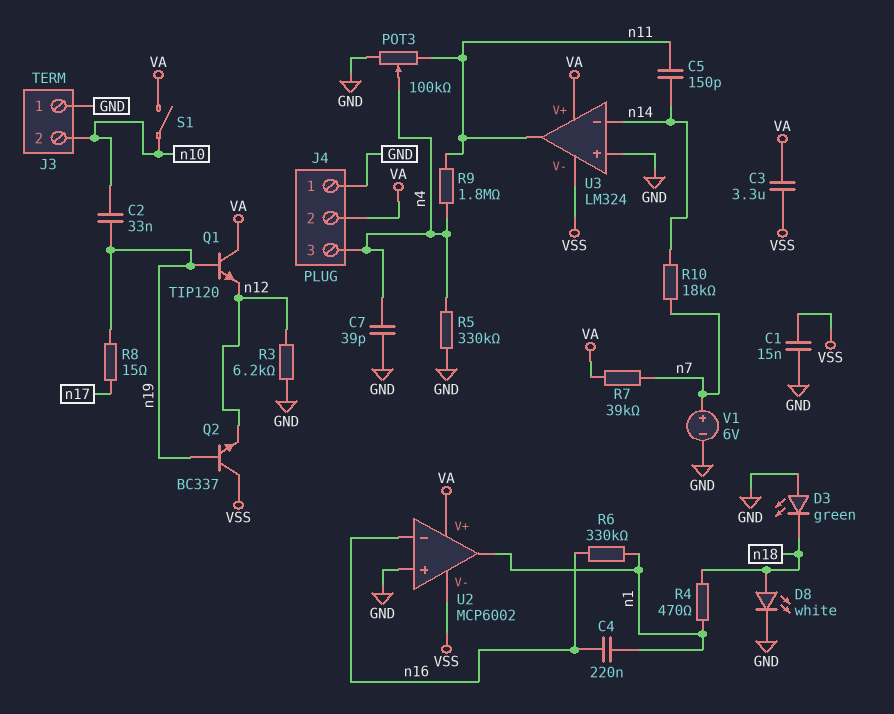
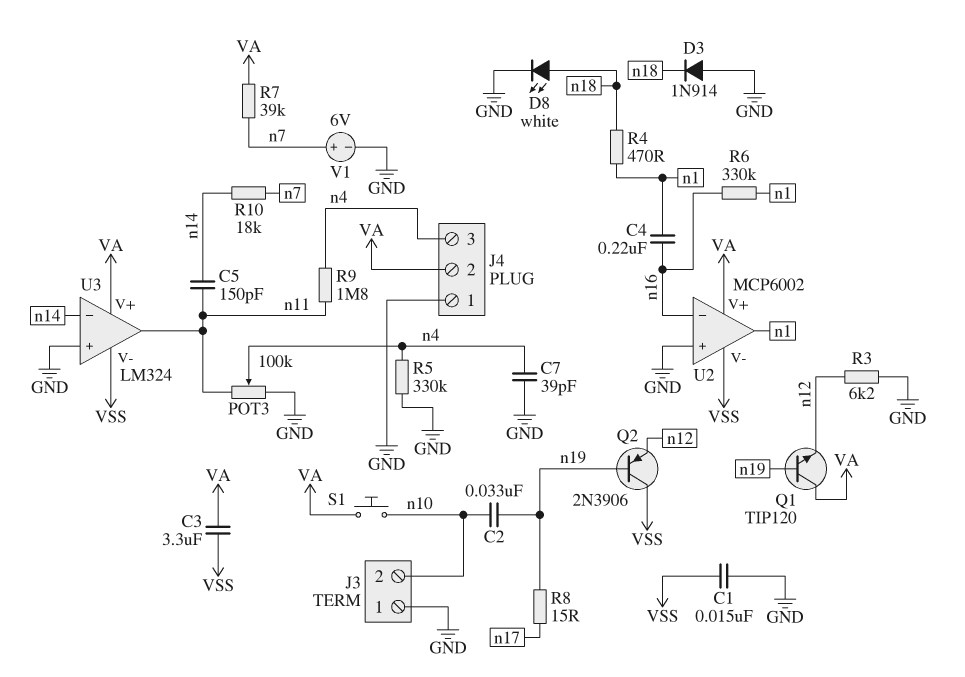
D3: LED green (A GND, K n18) -> diode 1N914 (A GND, K n18)
Q2: NPN BC337 (B n19, C VSS, E n12) -> PNP 2N3906 (B n19, C VSS, E n12)
S1: switch (VA, n10) -> button (VA, n10)

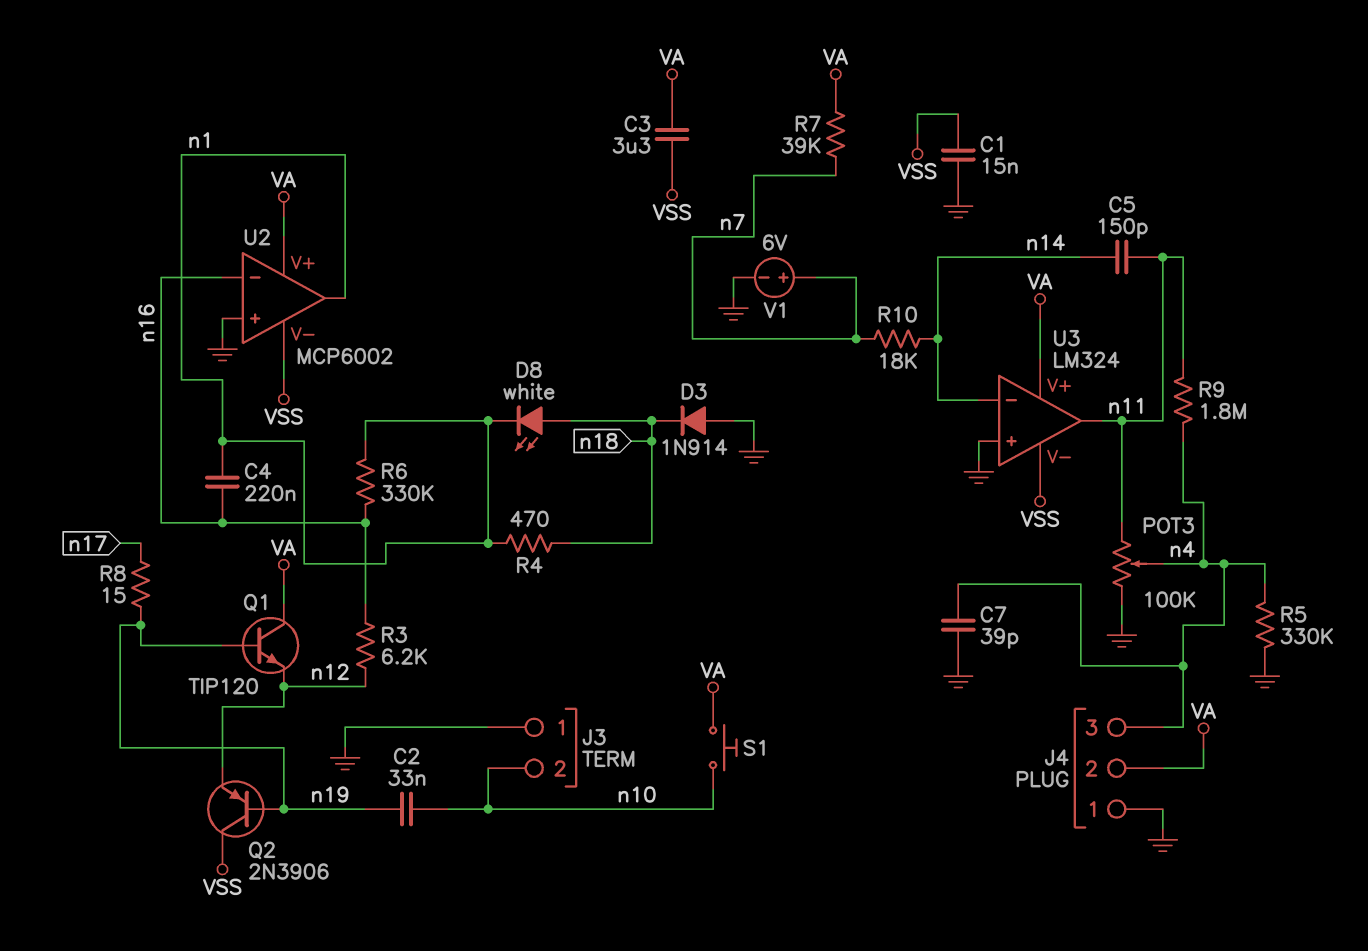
D8: LED white (A n18, K GND) -> LED white (A n18, K n1)
R3: 6.2k (GND, n12) -> 6.2k (n12, n16)

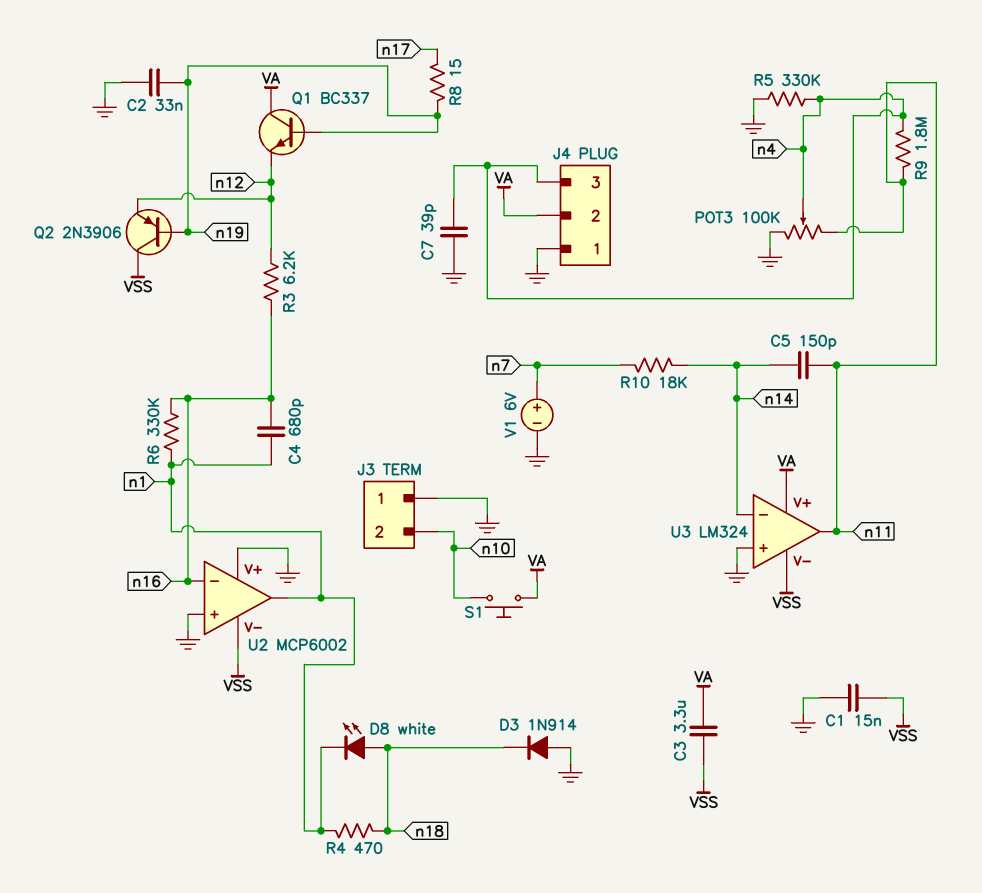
C2: 33nF (n10, n19) -> 33nF (GND, n19)
C4: 220nF (n1, n16) -> 680pF (n1, n16)
Q1: NPN TIP120 (B n19, C VA, E n12) -> NPN BC337 (B n19, C VA, E n12)
R7: 39k (VA, n7) -> none
U2 pin V+: VA -> GND

